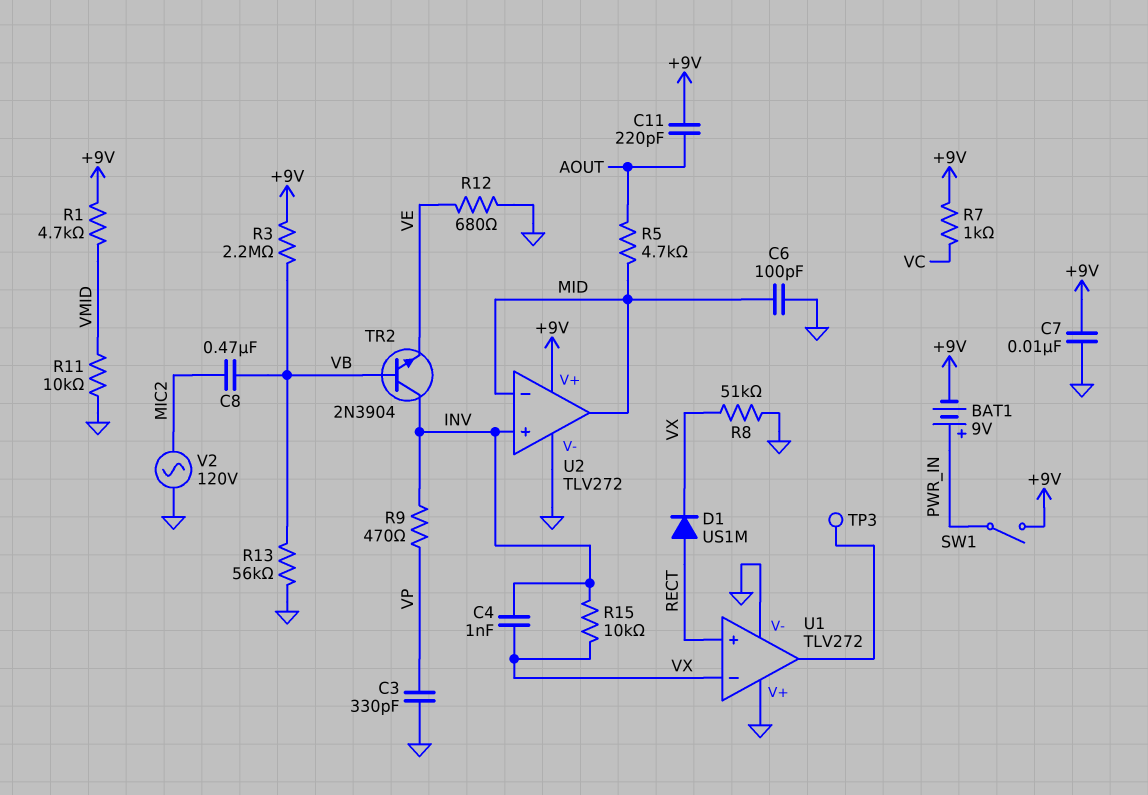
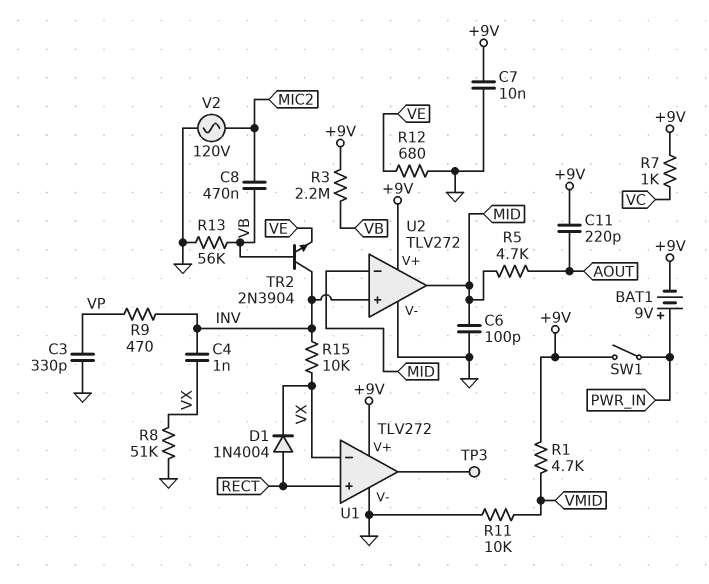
D1: diode US1M (A RECT, K VX) -> diode 1N4004 (A RECT, K VX)
U1 pin V+: GND -> +9V

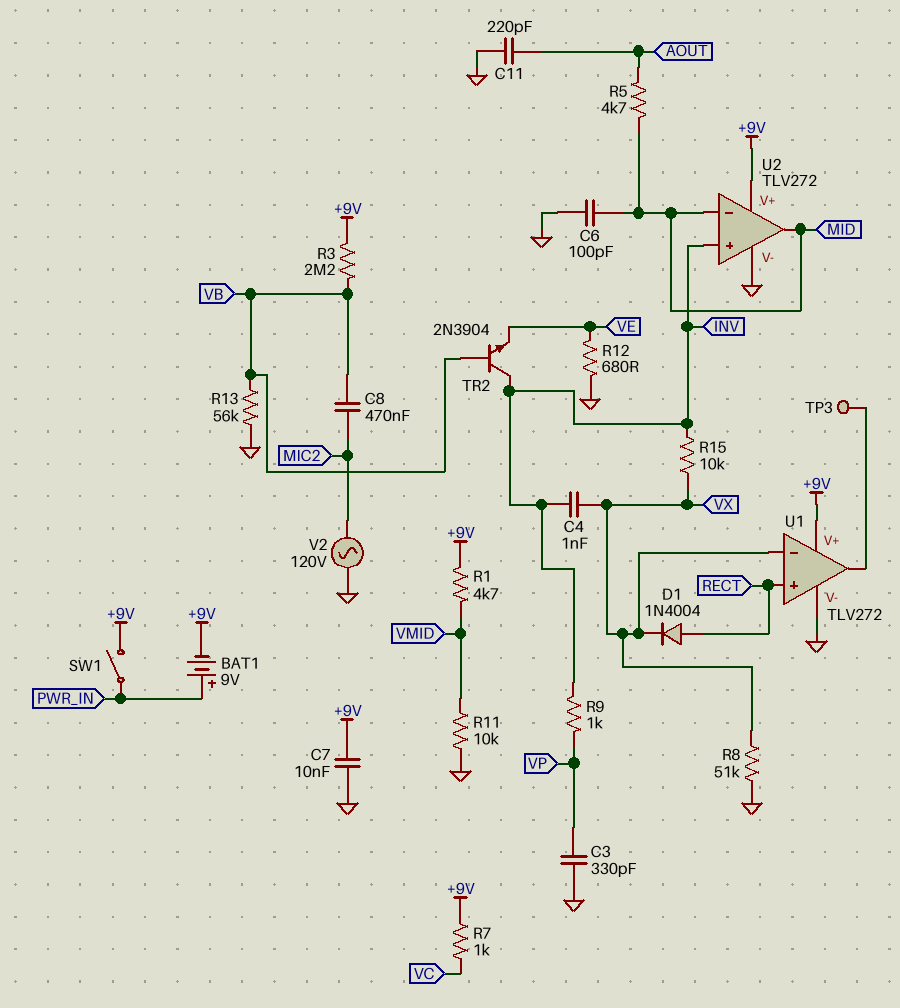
C11: 220pF (+9V, AOUT) -> 220pF (AOUT, GND)
R9: 470 (INV, VP) -> 1k (INV, VP)

